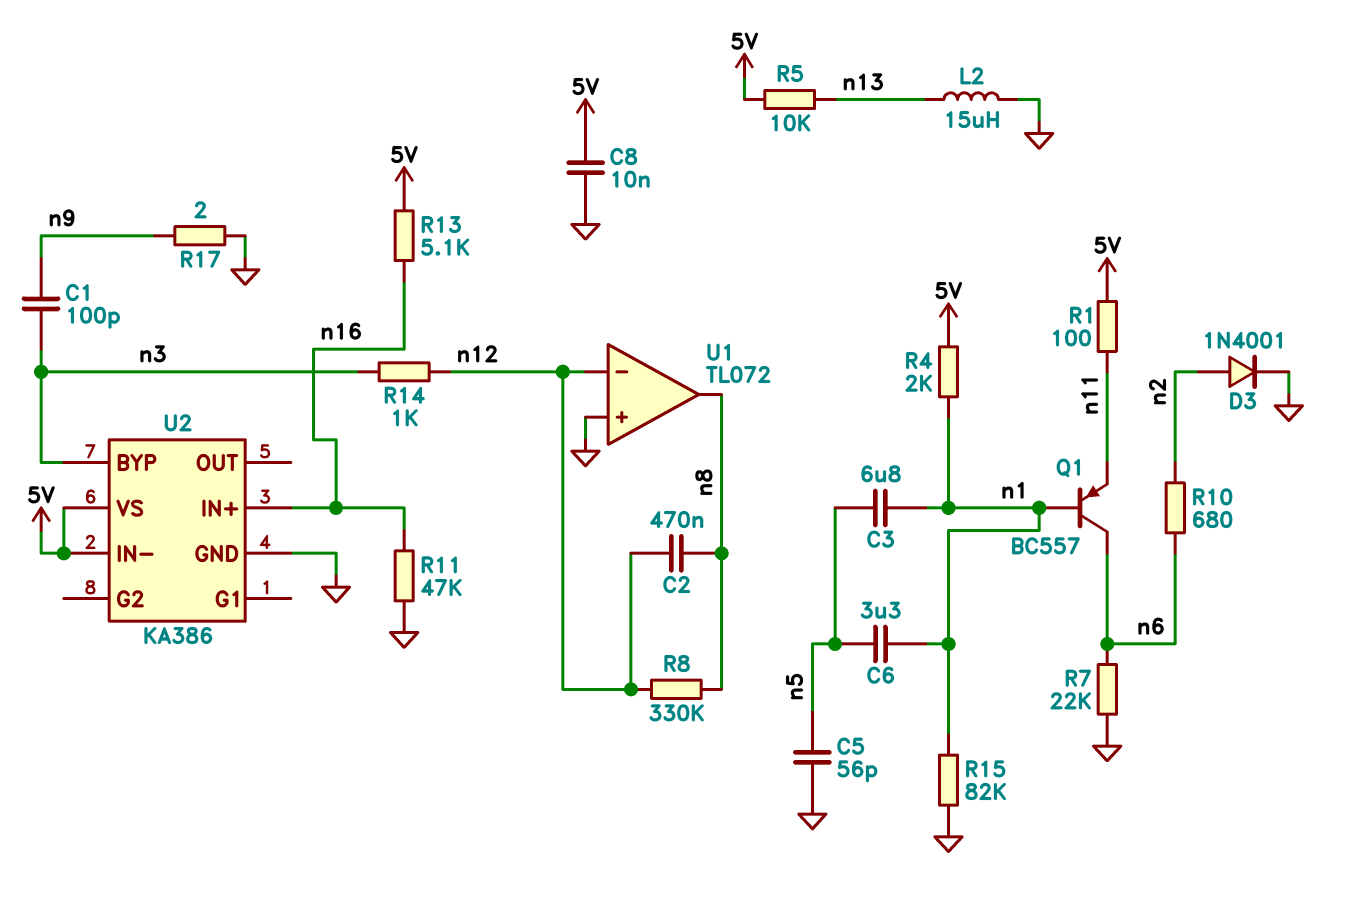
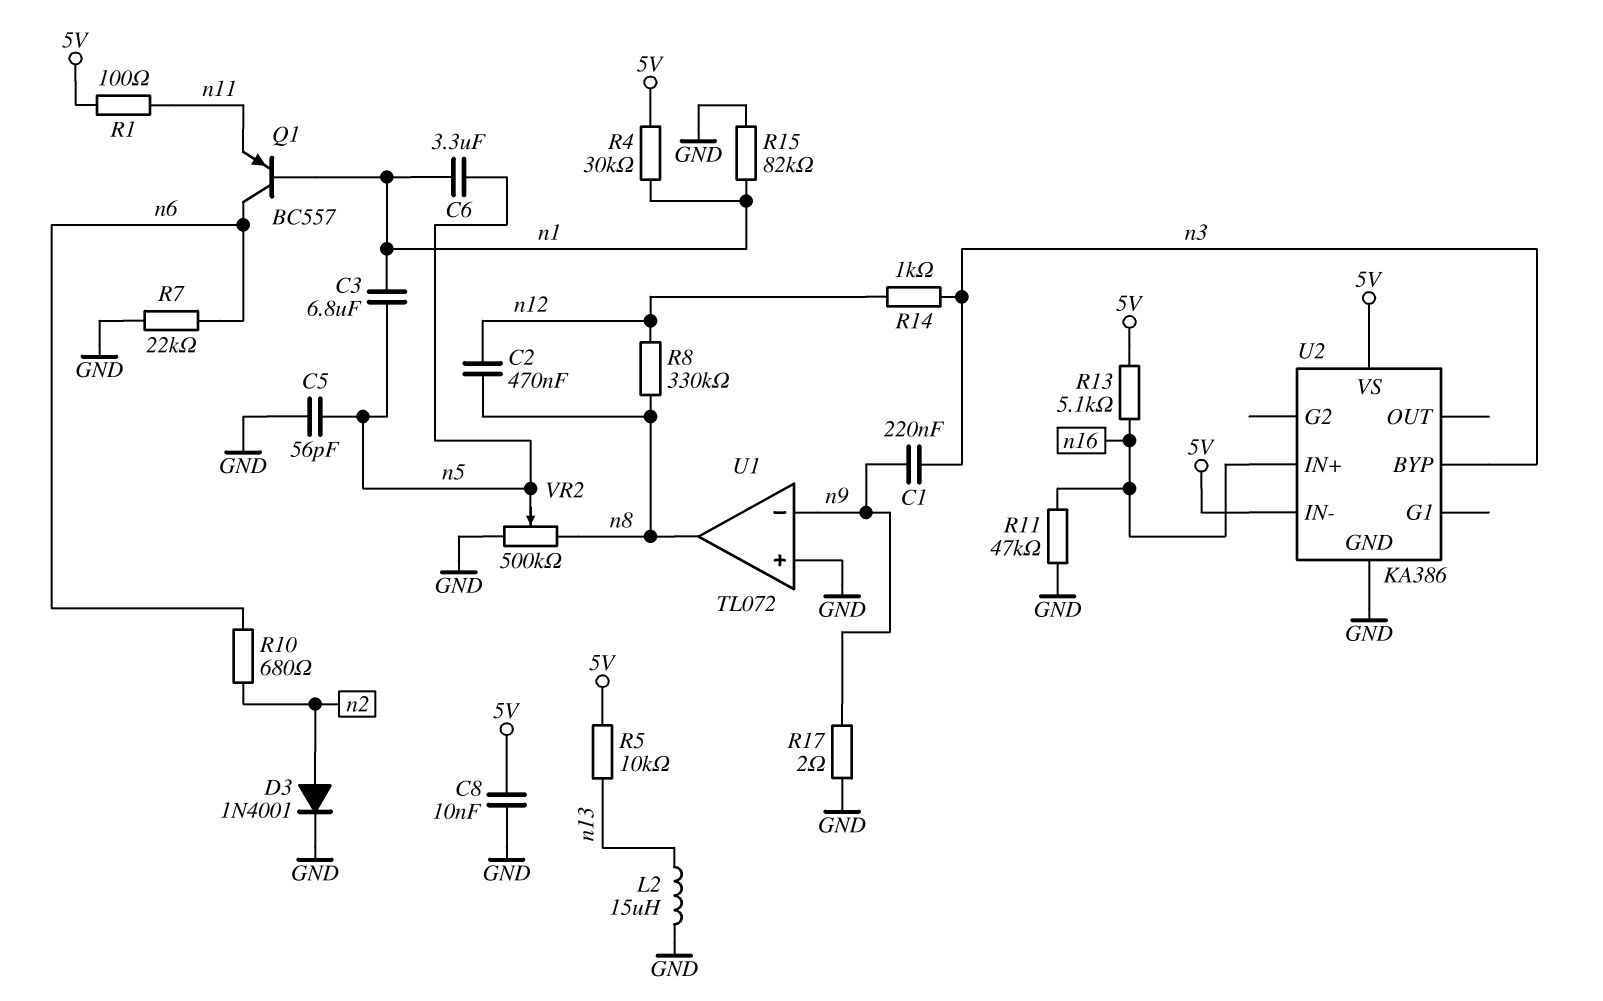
C1: 100pF (n3, n9) -> 220nF (n3, n9)
R4: 2k (5V, n1) -> 30k (5V, n1)
U1 pin in-: n12 -> n9
VR2: none -> 500k (GND, n8, wiper n5)

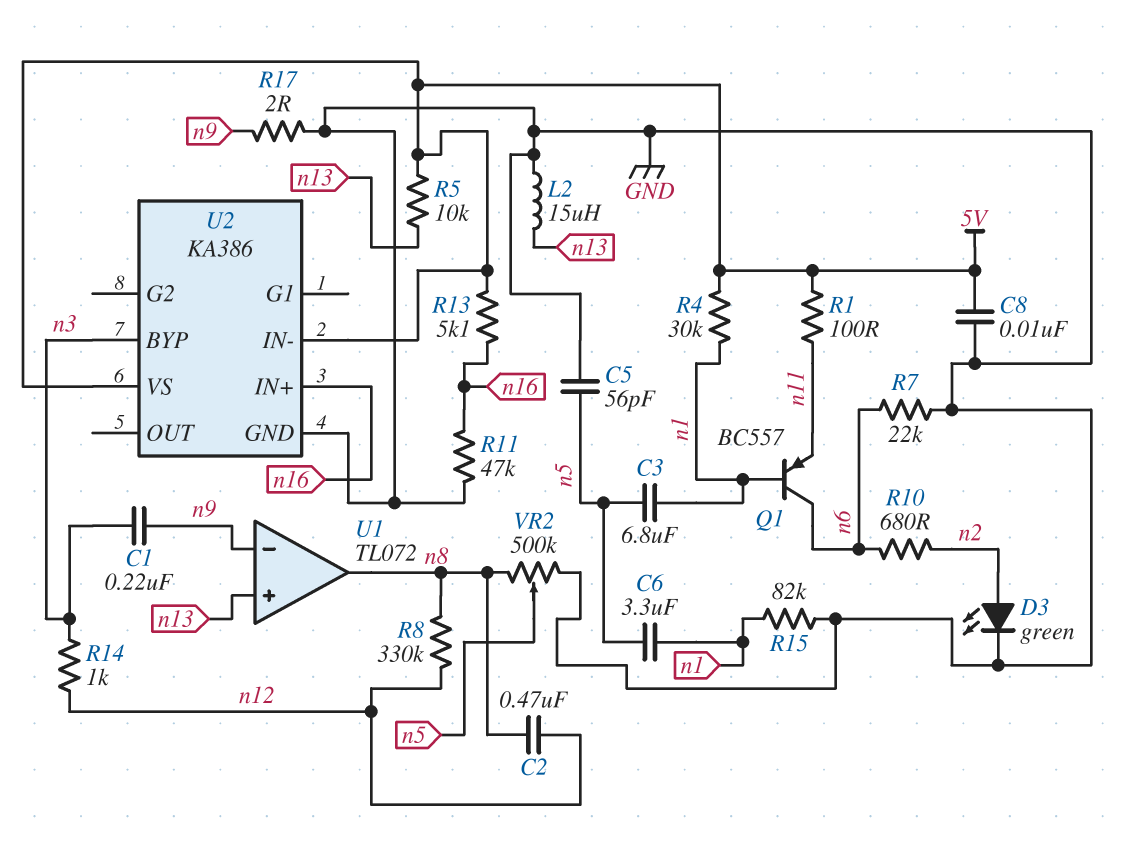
D3: diode 1N4001 (A n2, K GND) -> LED green (A n2, K GND)
U1 pin in+: GND -> n13

